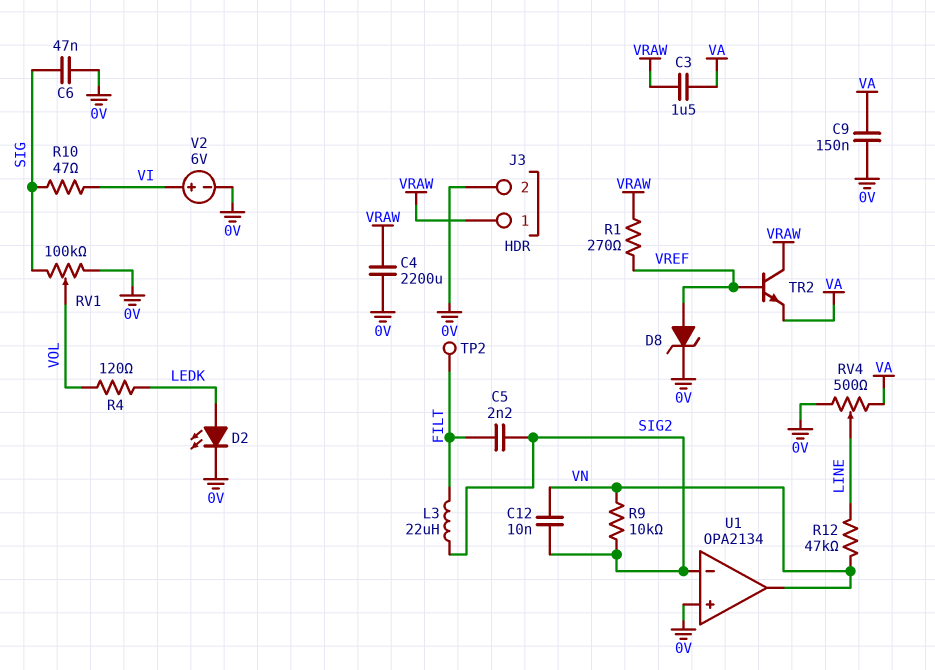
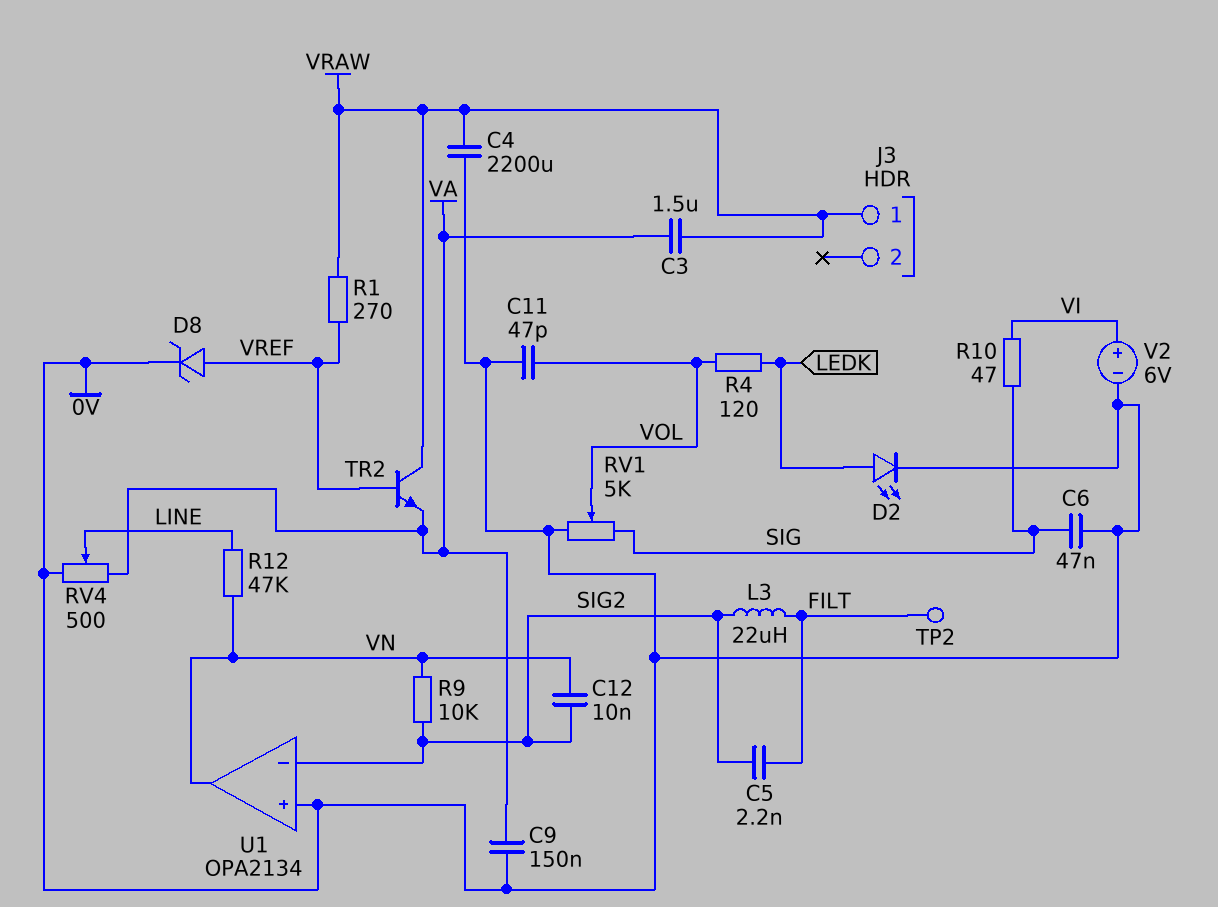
C11: none -> 47pF (0V, VOL)
J3 pin 2: 0V -> none
RV1: 100k (0V, SIG, wiper VOL) -> 5k (0V, SIG, wiper VOL)

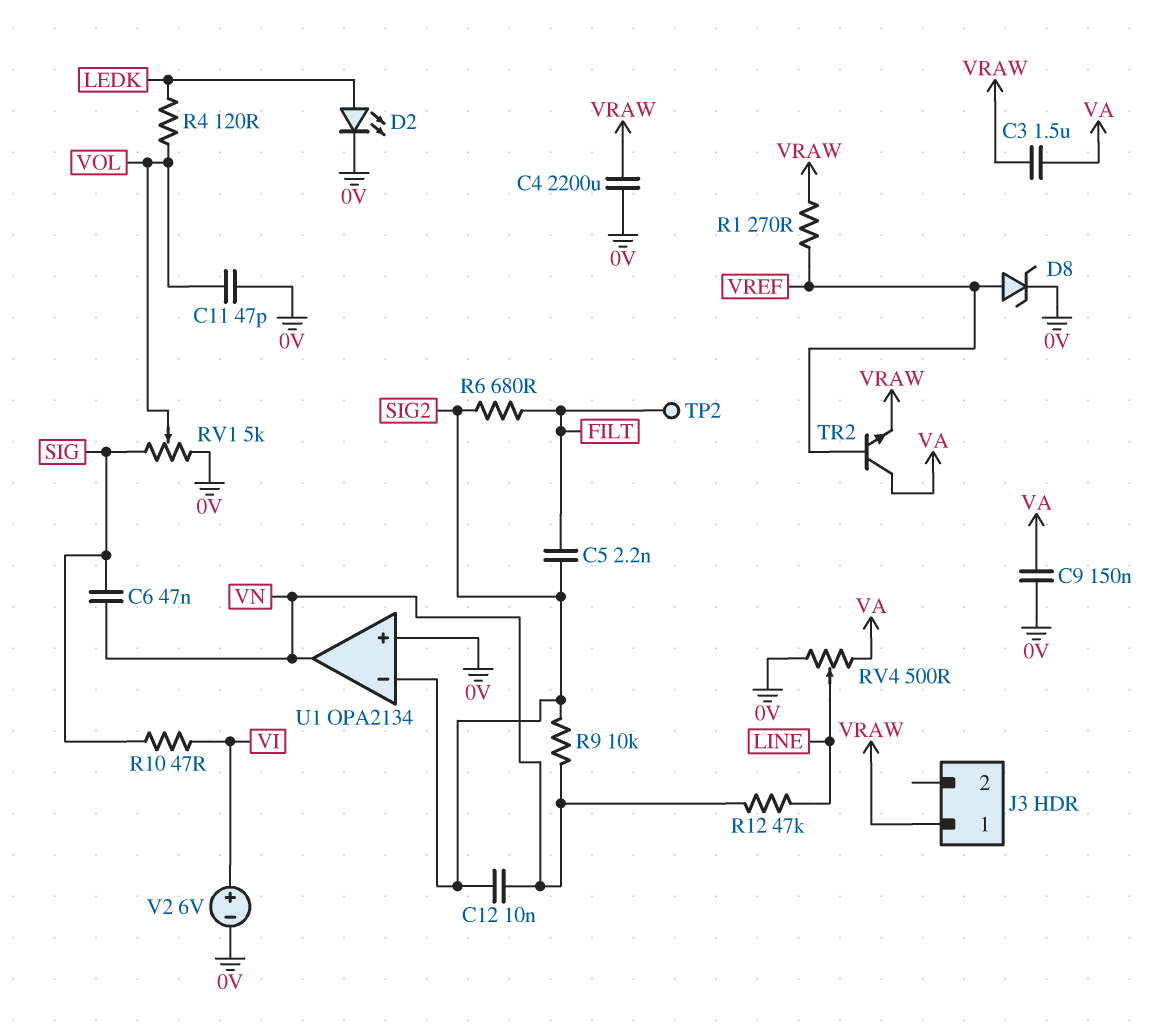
C6: 47nF (0V, SIG) -> 47nF (SIG, VN)
L3: 22uH (FILT, SIG2) -> none
R6: none -> 680 (FILT, SIG2)
TR2: NPN (B VREF, C VRAW, E VA) -> NPN (B VREF, C VA, E VRAW)

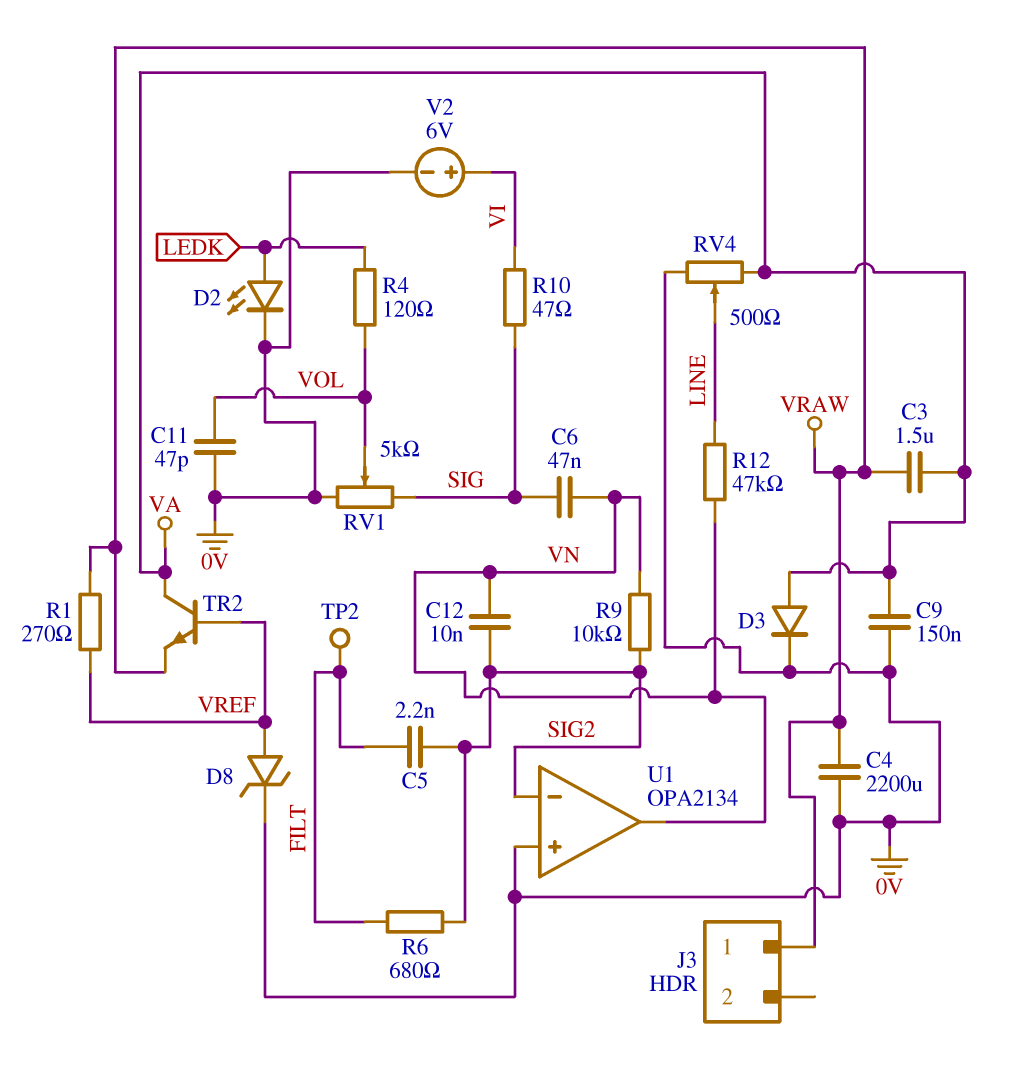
D3: none -> diode (A VA, K 0V)

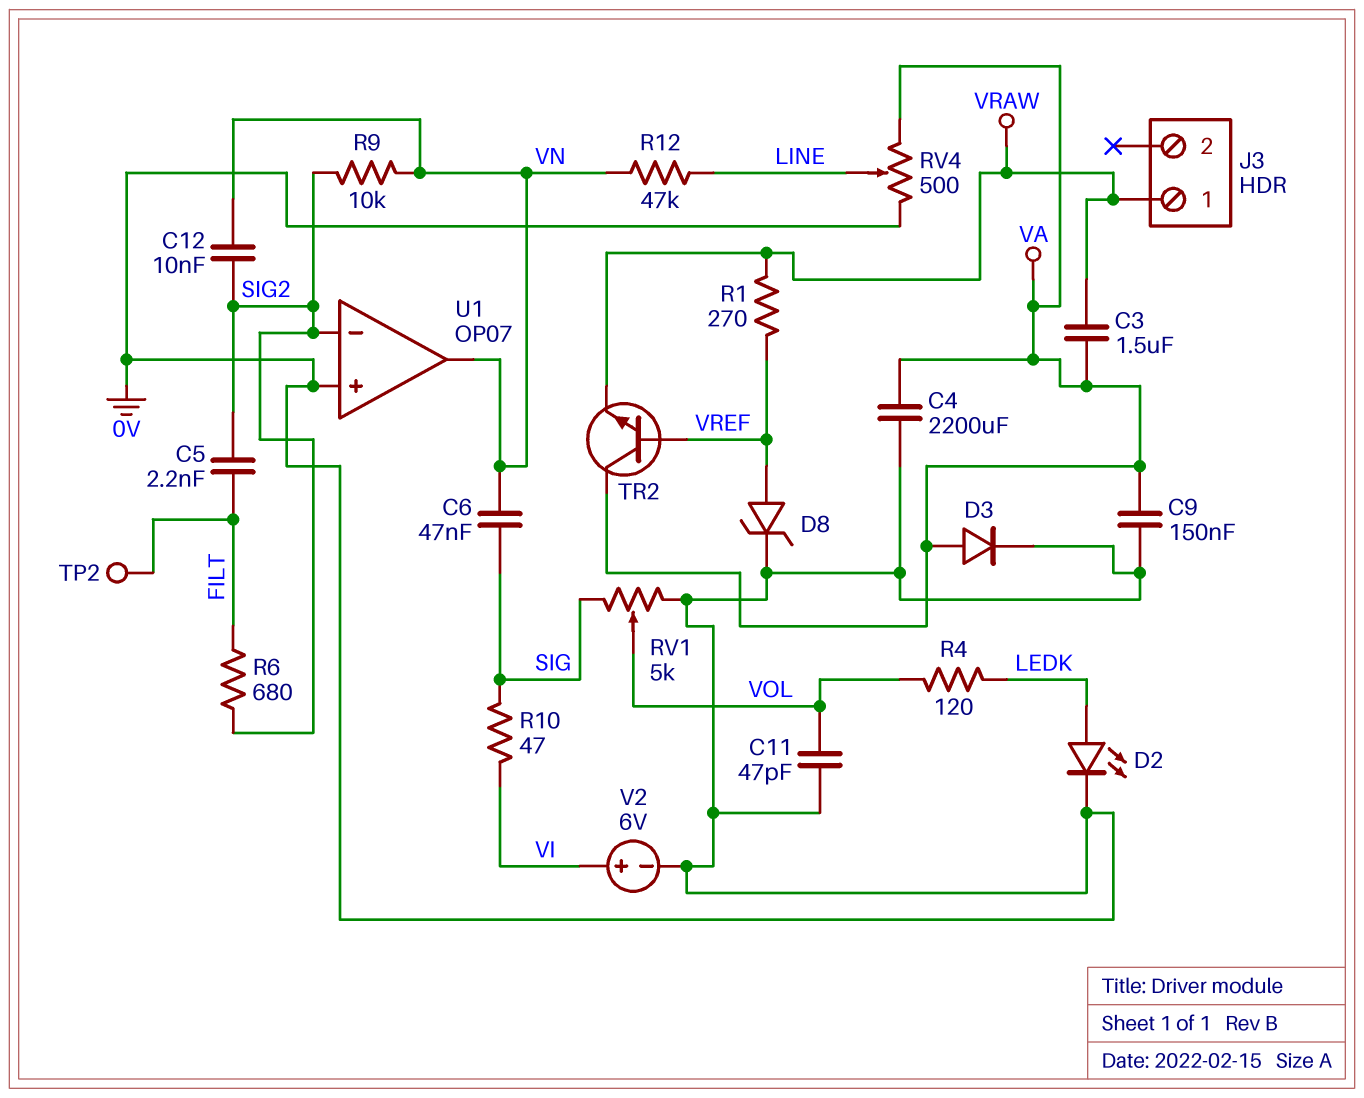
C4: 2200uF (0V, VRAW) -> 2200uF (0V, VA)
U1: OPA2134 -> OP07

